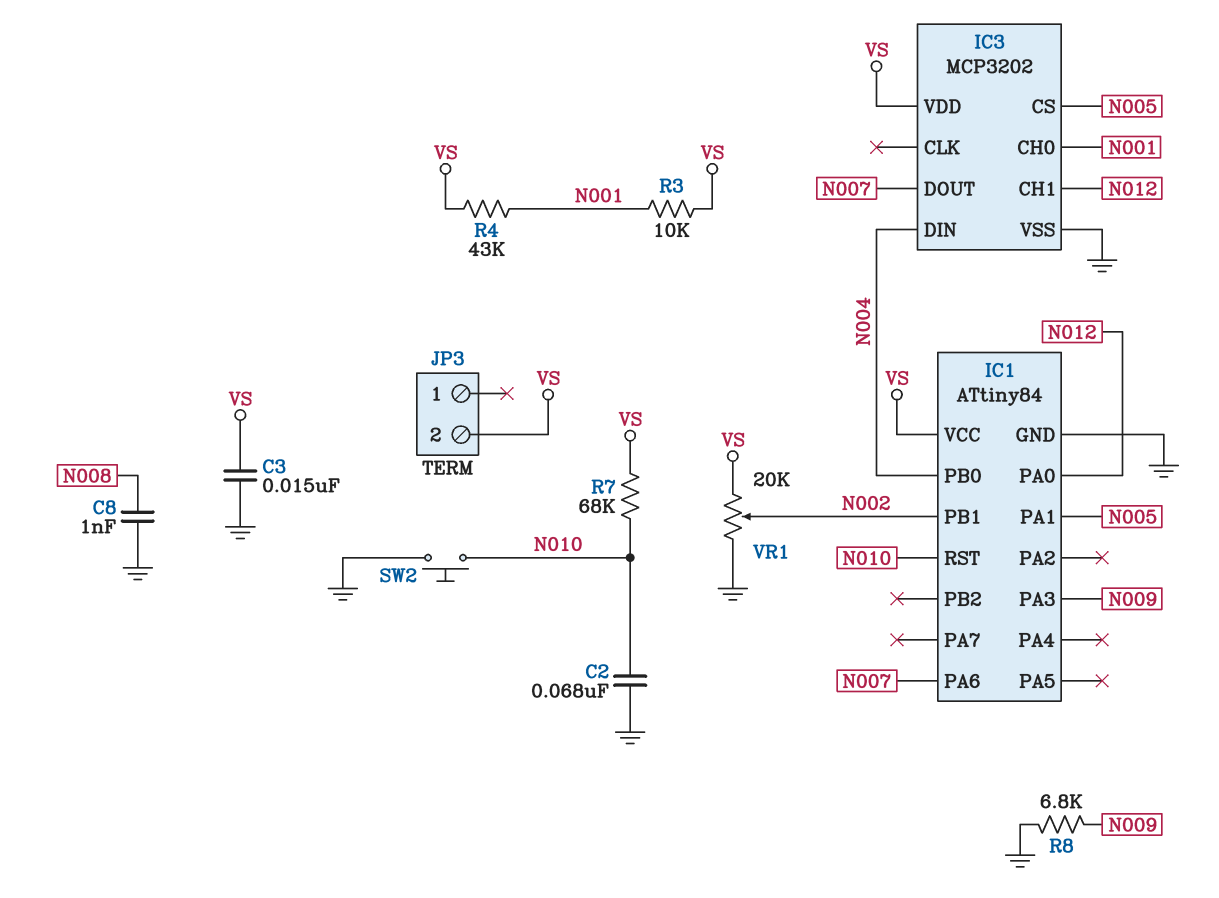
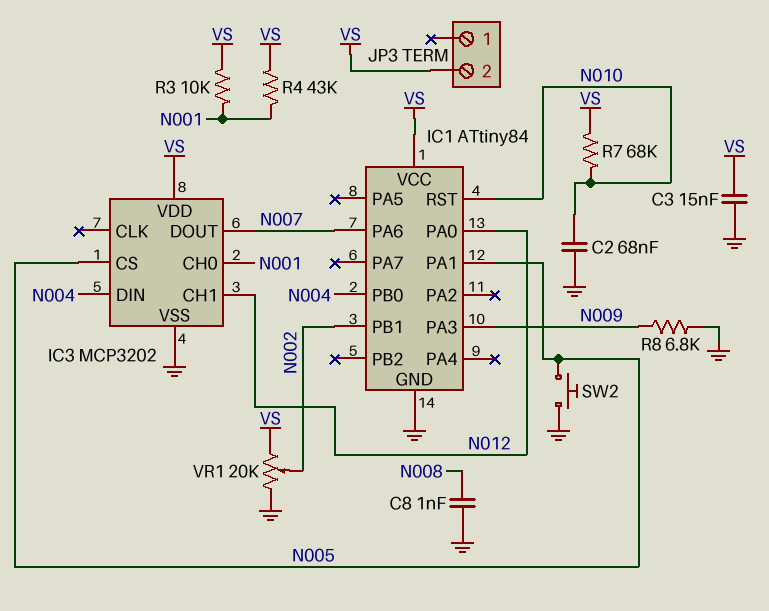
SW2: button (GND, N010) -> button (GND, N005)

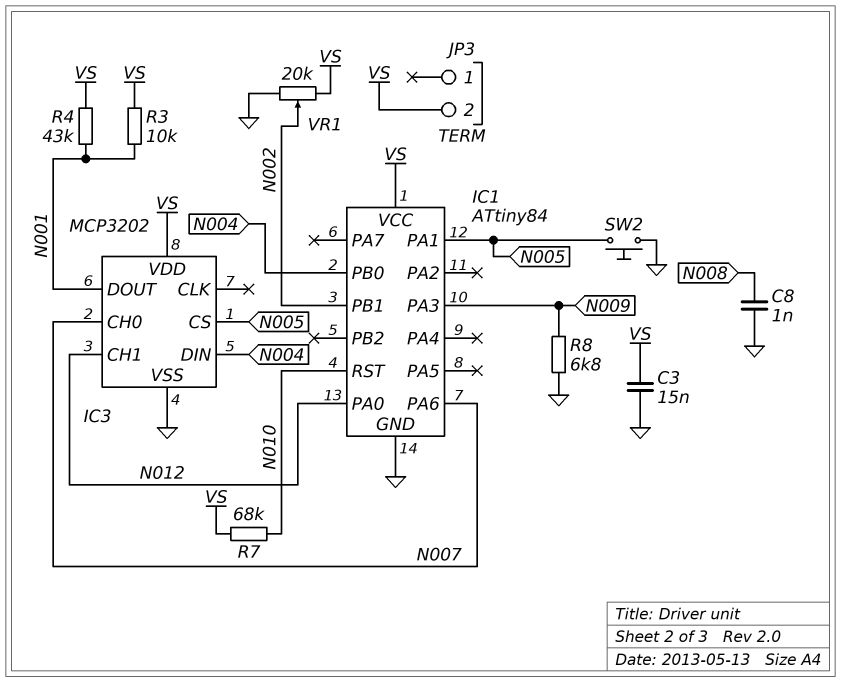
C2: 68nF (GND, N010) -> none
IC3 pin CH0: N001 -> N007
IC3 pin DOUT: N007 -> N001

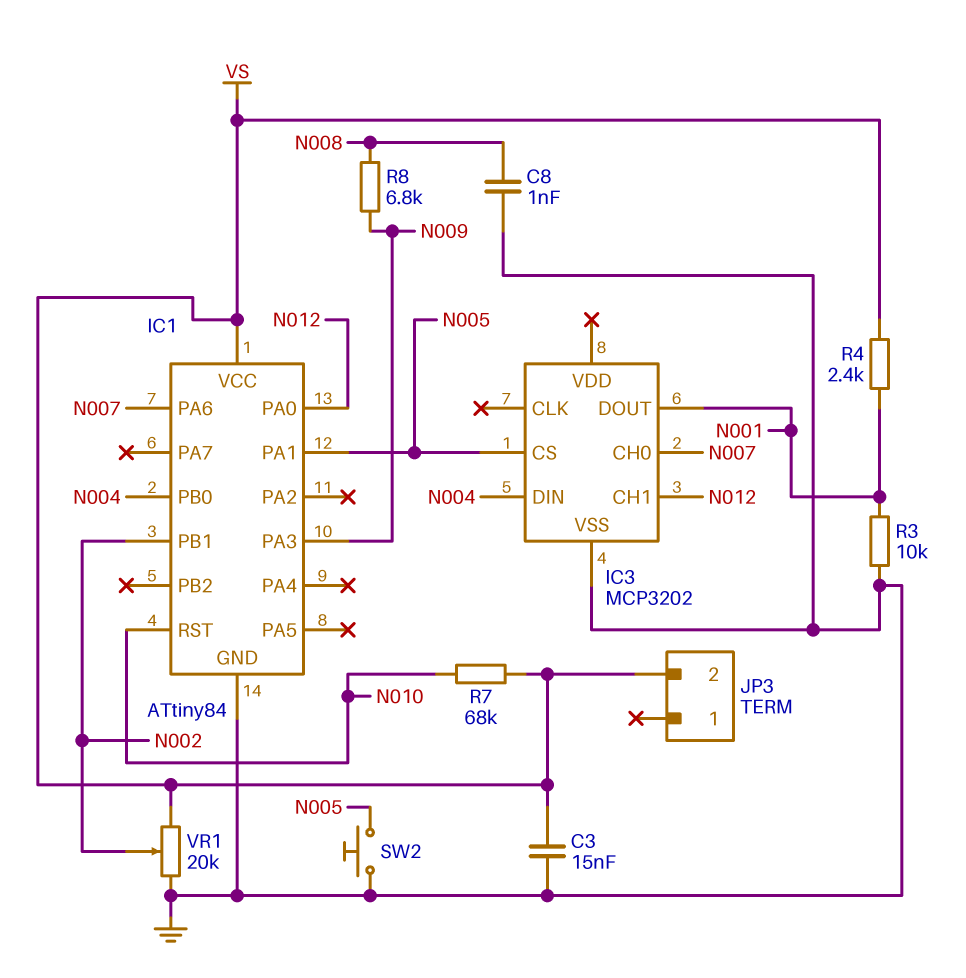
IC3 pin VDD: VS -> none
R3: 10k (N001, VS) -> 10k (GND, N001)
R4: 43k (N001, VS) -> 2.4k (N001, VS)
R8: 6.8k (GND, N009) -> 6.8k (N008, N009)

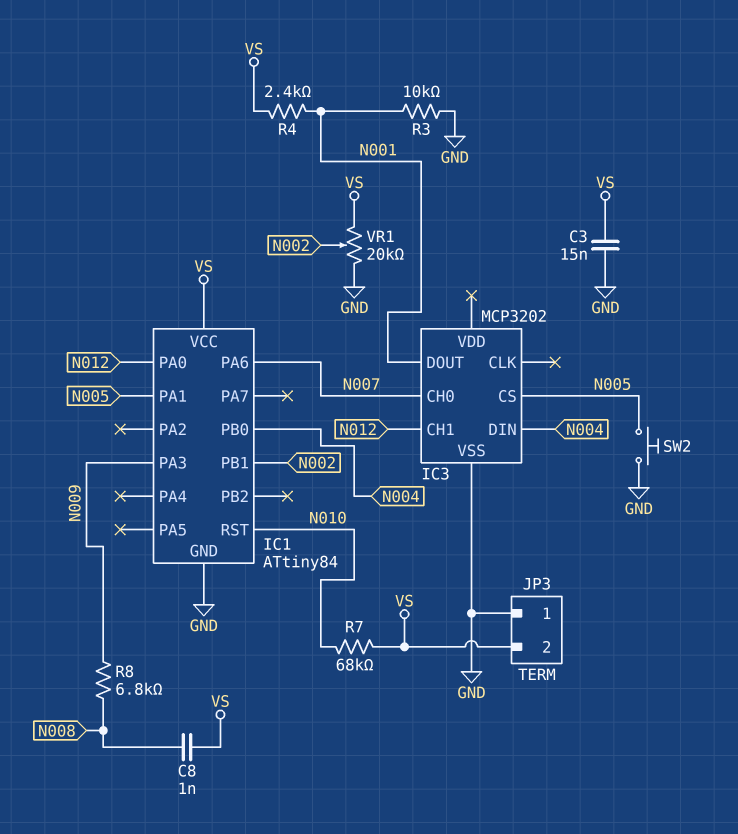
C8: 1nF (GND, N008) -> 1nF (N008, VS)
JP3 pin 1: none -> GND

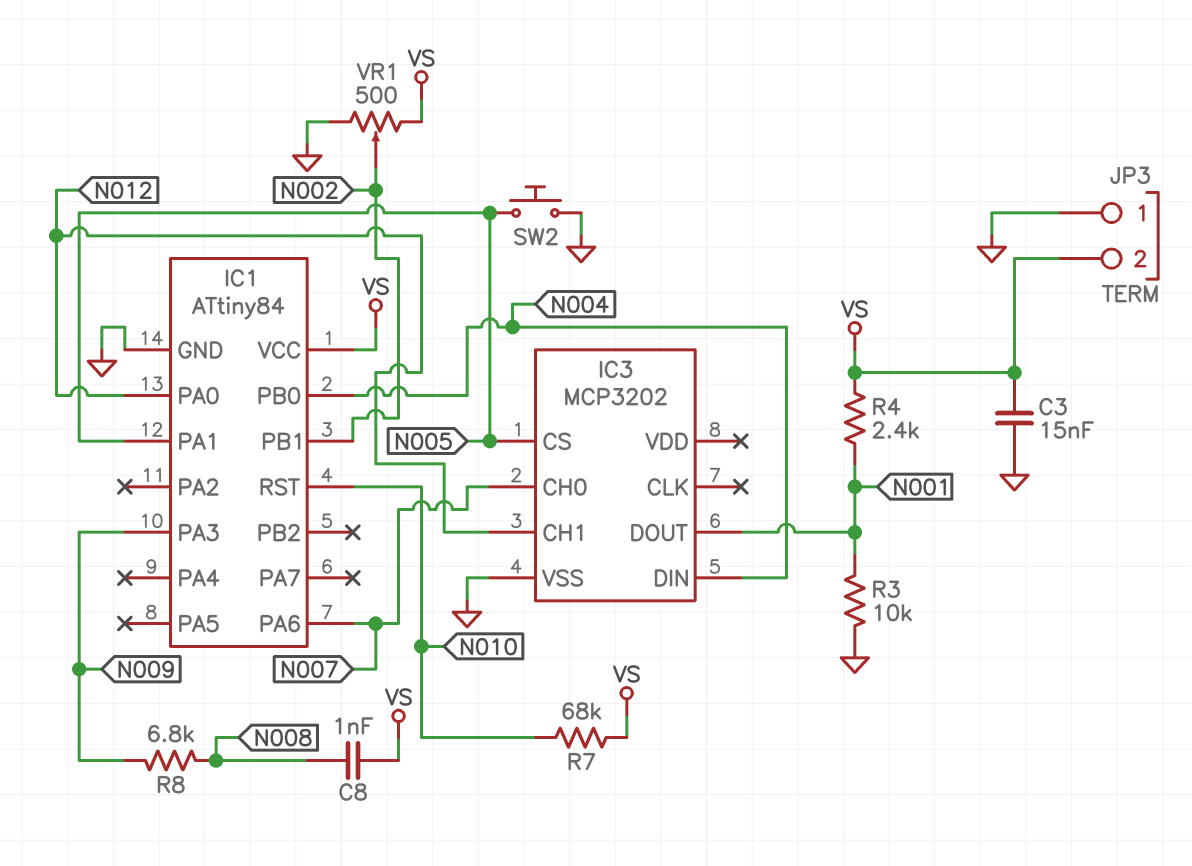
VR1: 20k (GND, VS, wiper N002) -> 500 (GND, VS, wiper N002)

